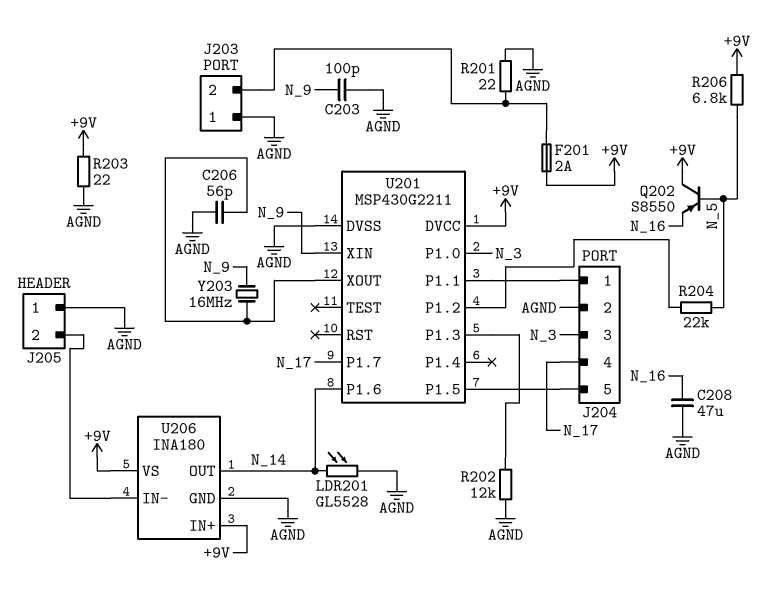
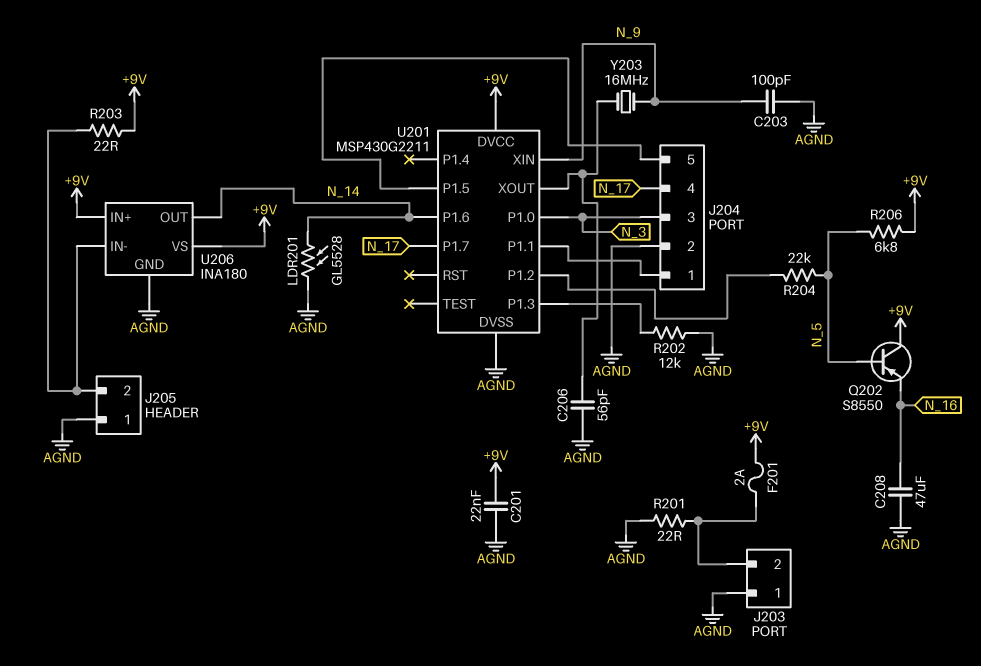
C201: none -> 22nF (+9V, AGND)
R203: 22 (+9V, AGND) -> 22 (+9V, J205/2)

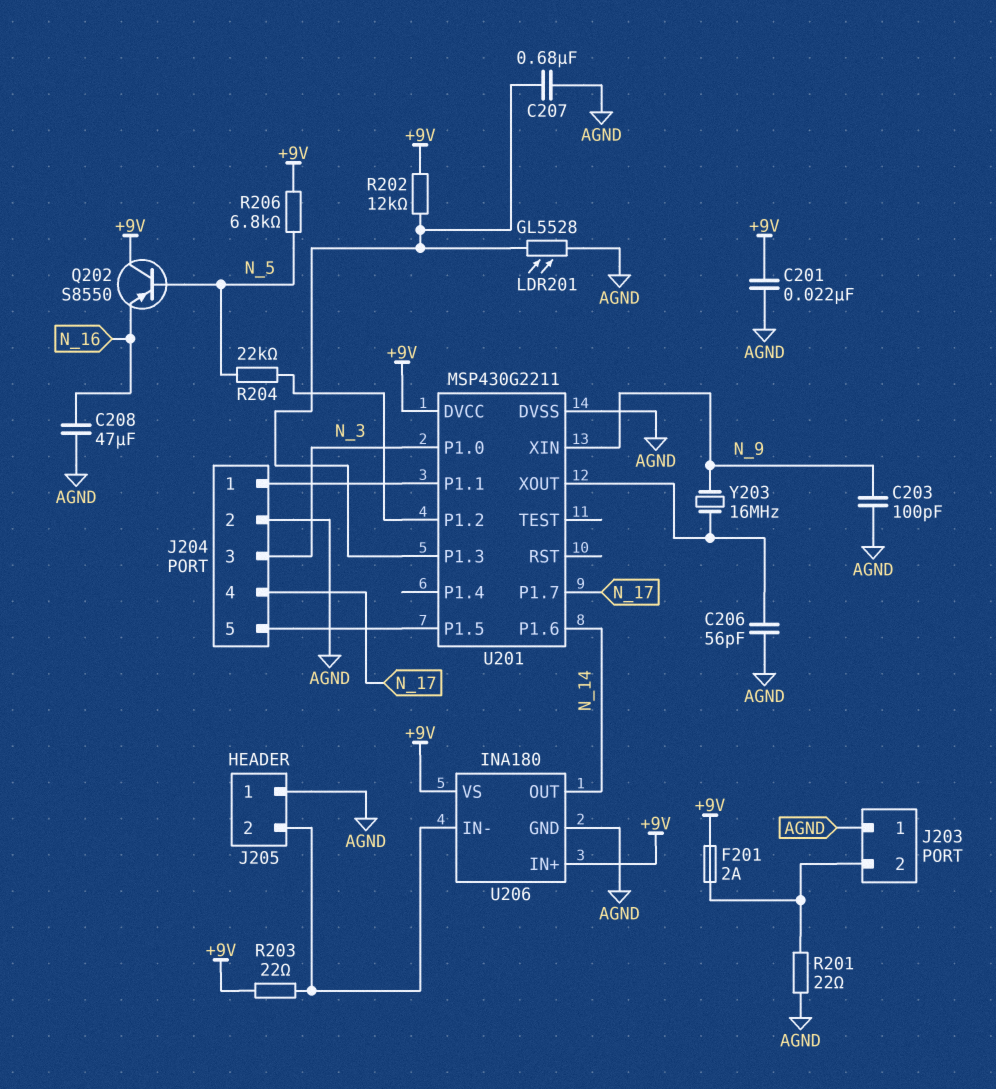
C207: none -> 680nF (AGND, U201/P1.3)
LDR201: GL5528 (AGND, N_14) -> GL5528 (AGND, U201/P1.3)
R202: 12k (AGND, U201/P1.3) -> 12k (+9V, U201/P1.3)

